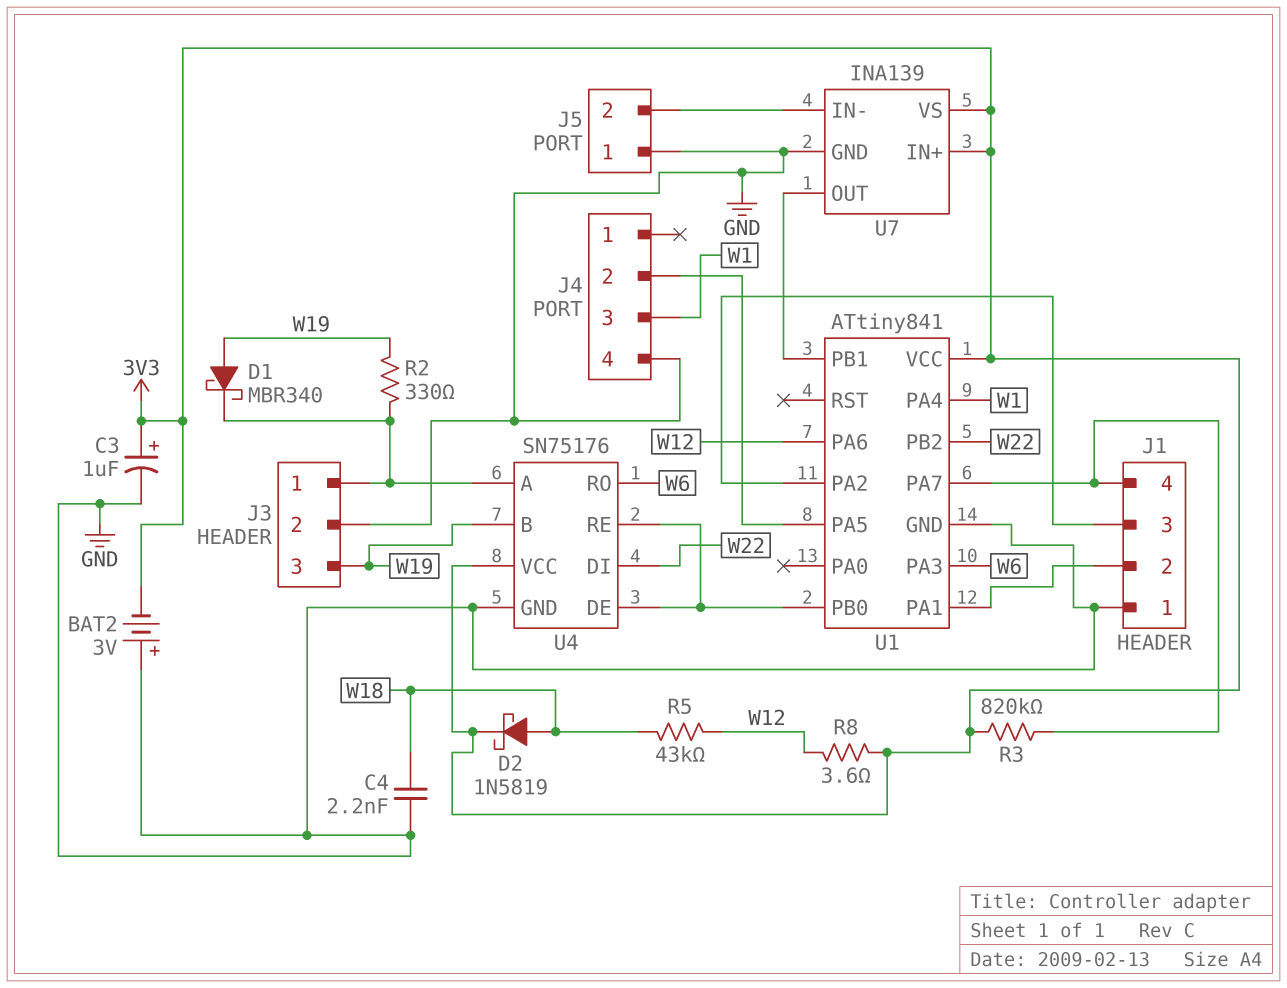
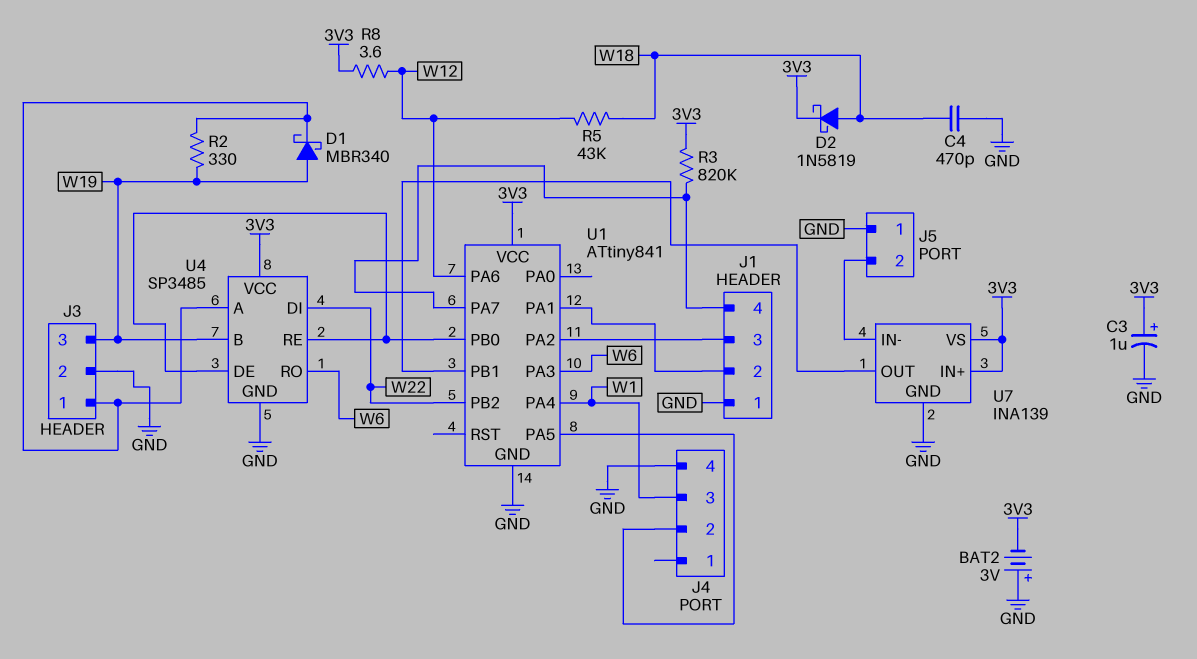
C4: 2.2nF (GND, W18) -> 470pF (GND, W18)
U4: SN75176 -> SP3485

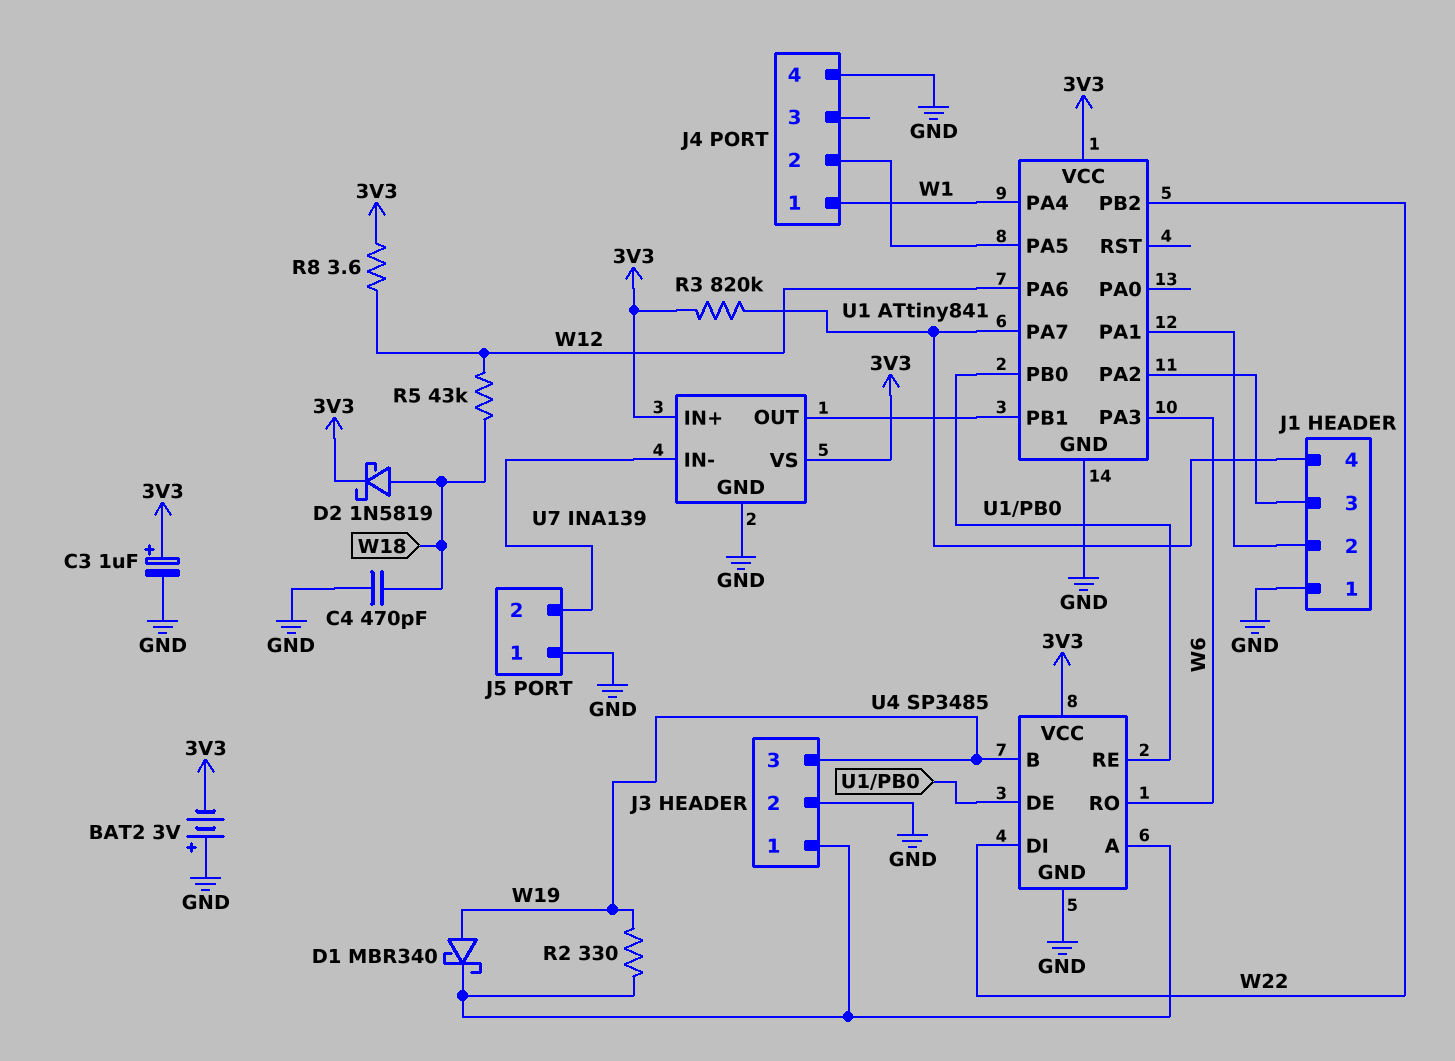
J4 pin 1: none -> W1
J4 pin 3: W1 -> none

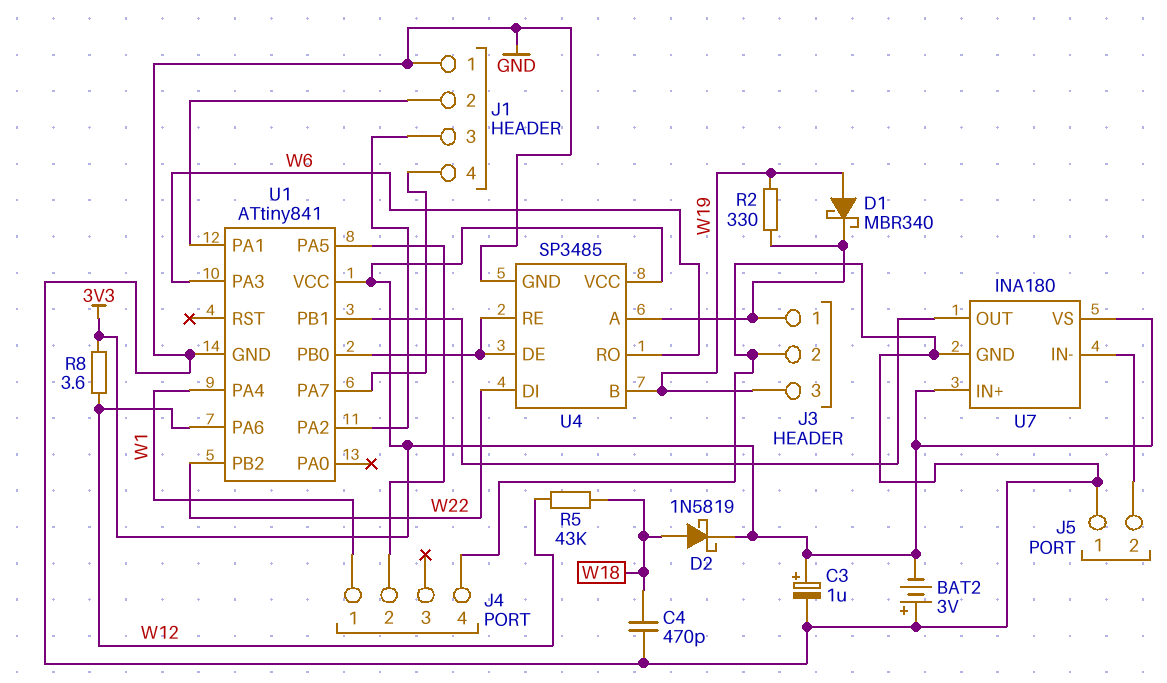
R3: 820k (3V3, J1/4) -> none
U7: INA139 -> INA180

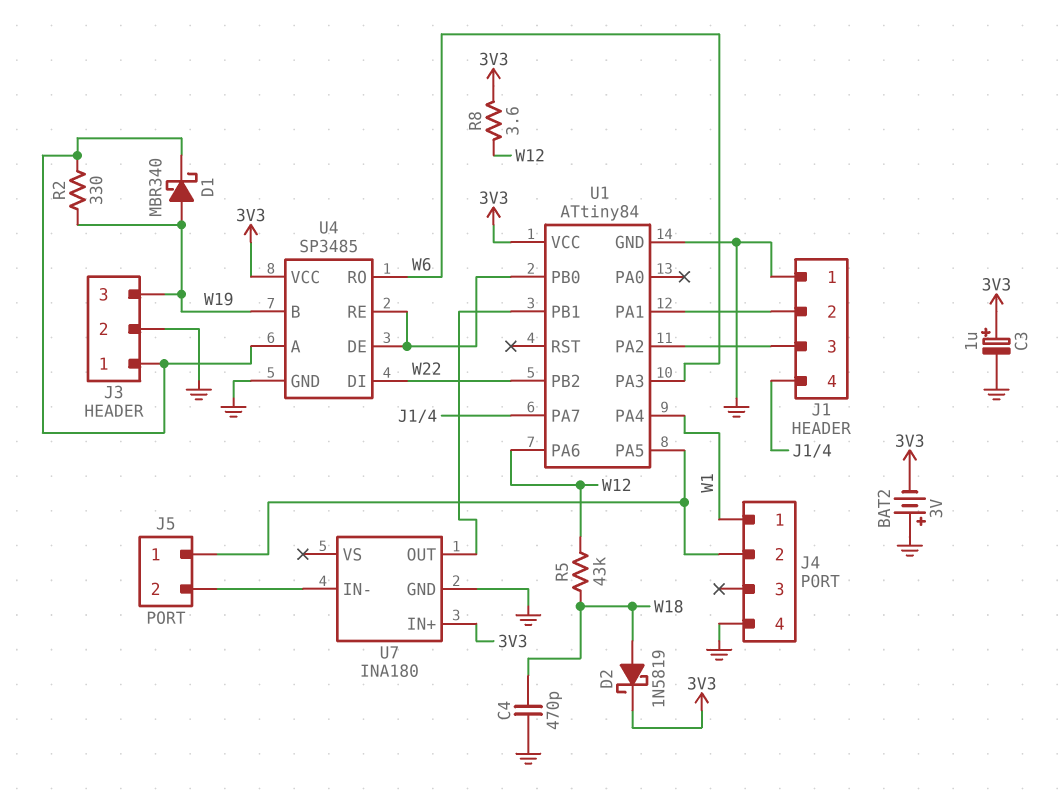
J5 pin 1: GND -> J4/2
U1: ATtiny841 -> ATtiny84
U7 pin VS: 3V3 -> none

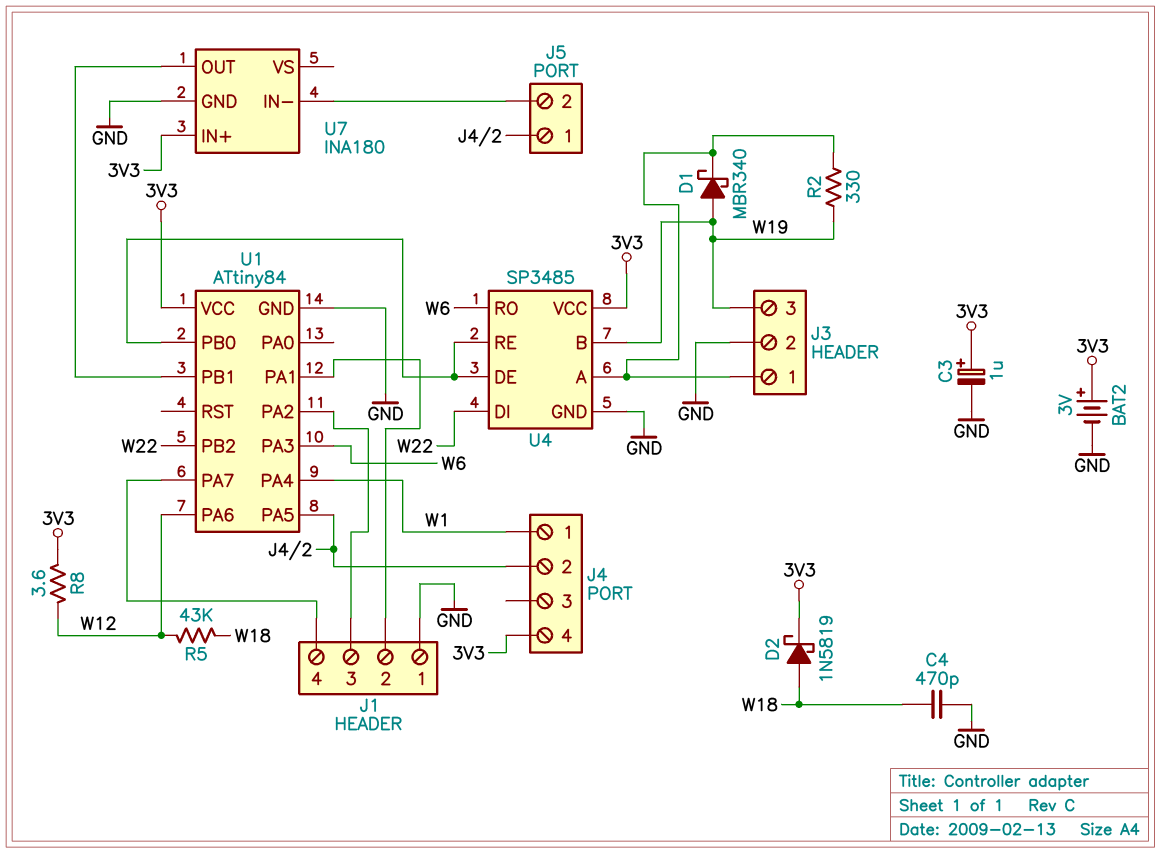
BAT2: 3V (plus GND, minus 3V3) -> 3V (plus 3V3, minus GND)
J4 pin 4: GND -> 3V3

